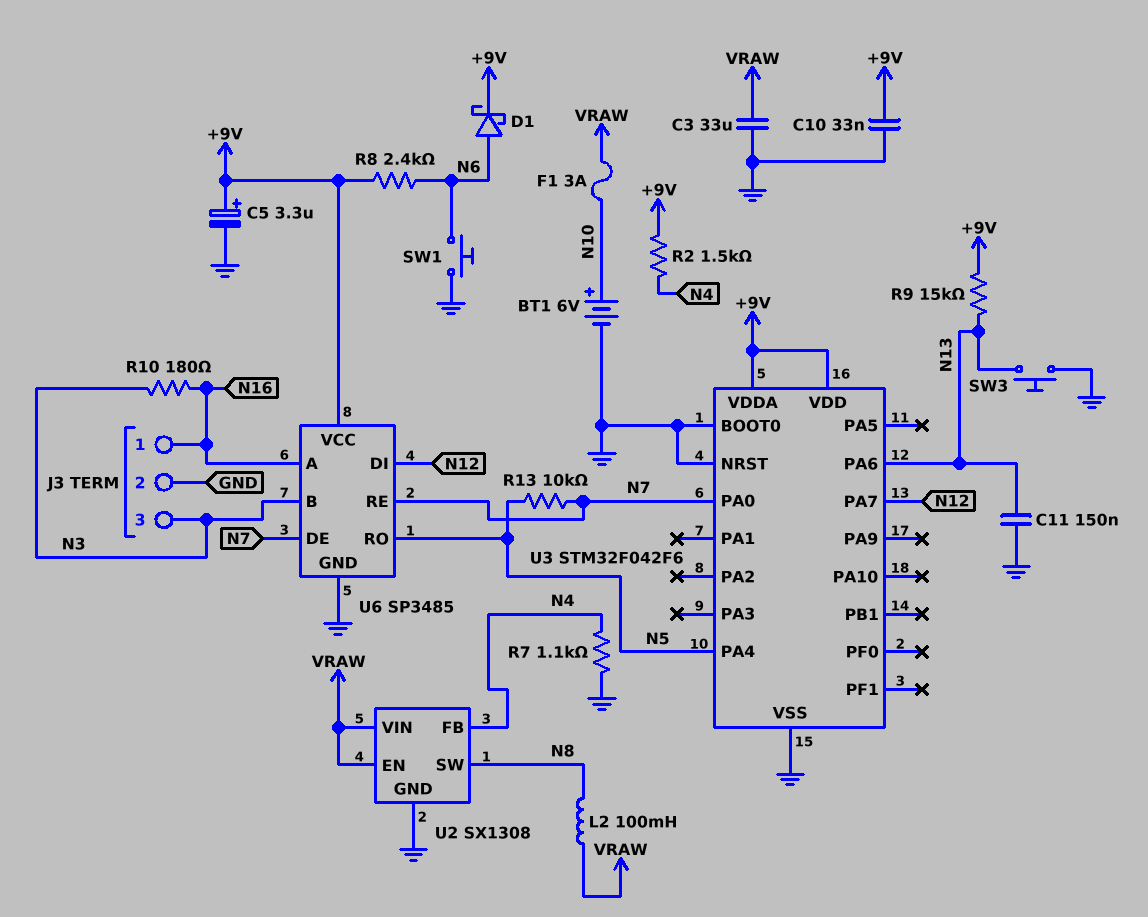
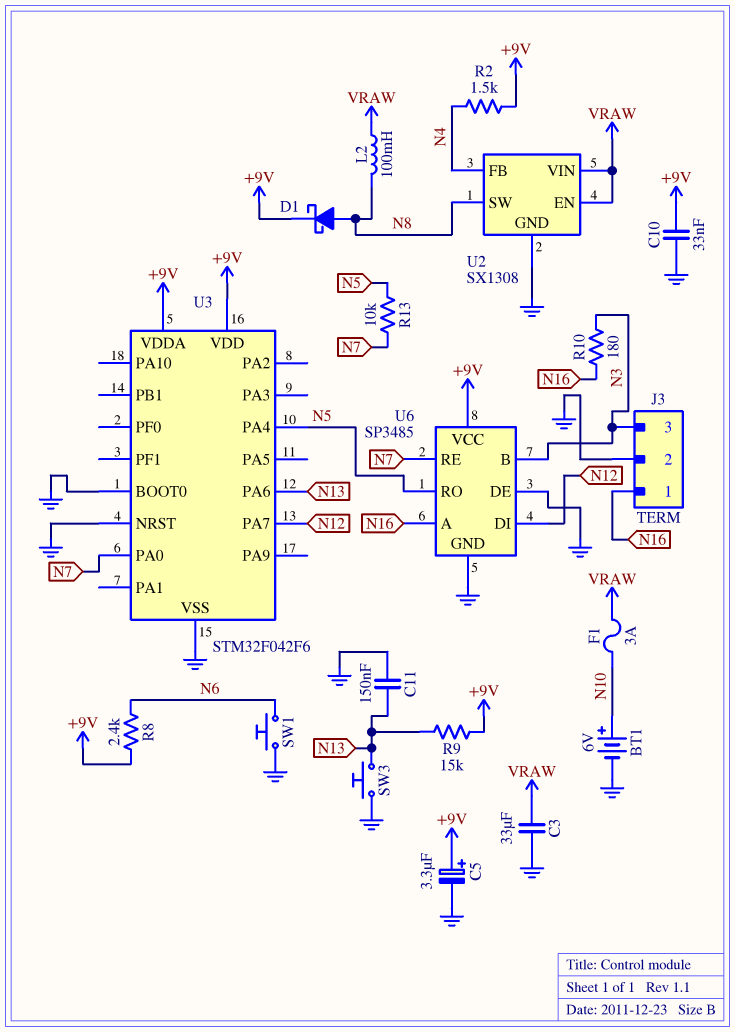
D1: schottky (A N6, K +9V) -> schottky (A N8, K +9V)
R7: 1.1k (GND, N4) -> none
U6 pin DE: N7 -> GND

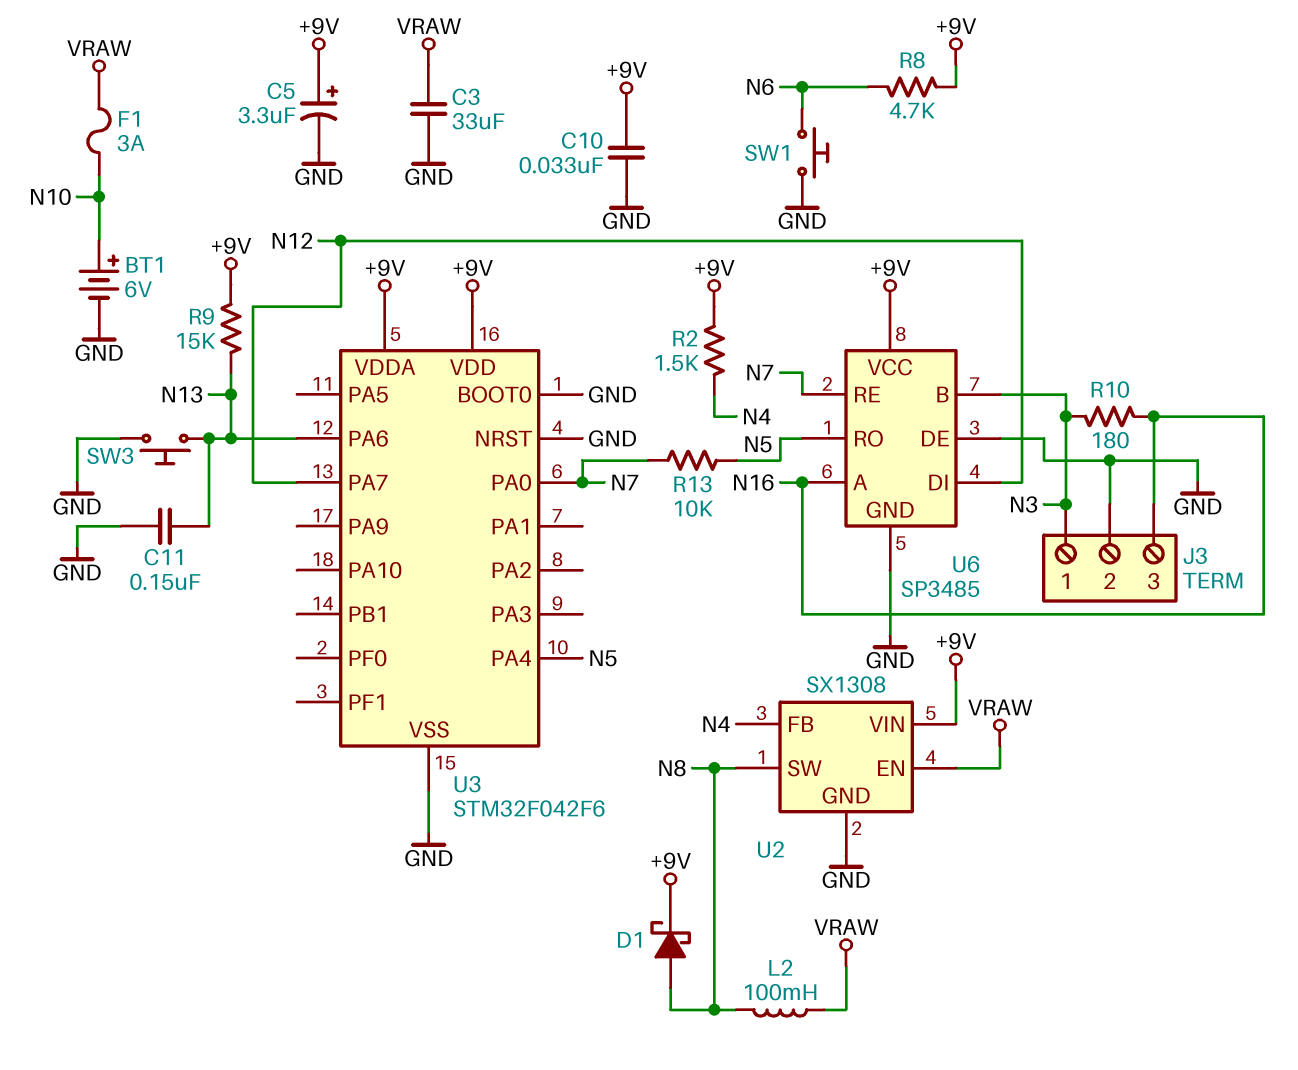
J3 pin 1: N16 -> N3
J3 pin 3: N3 -> N16
R8: 2.4k (+9V, N6) -> 4.7k (+9V, N6)
U2 pin VIN: VRAW -> +9V

